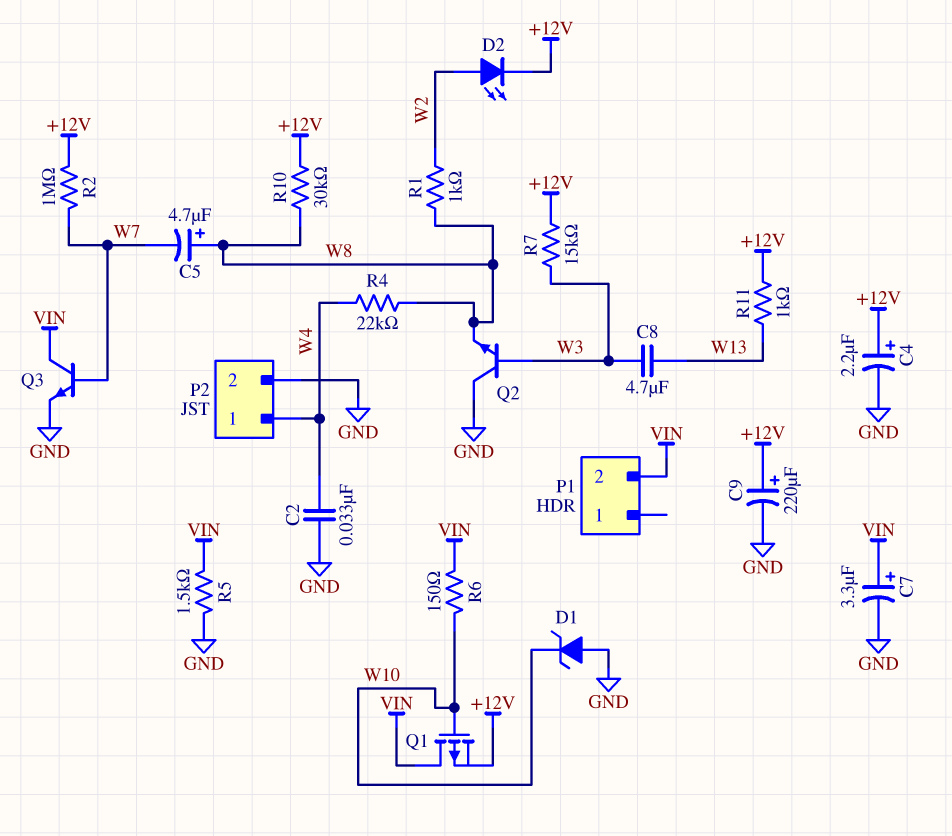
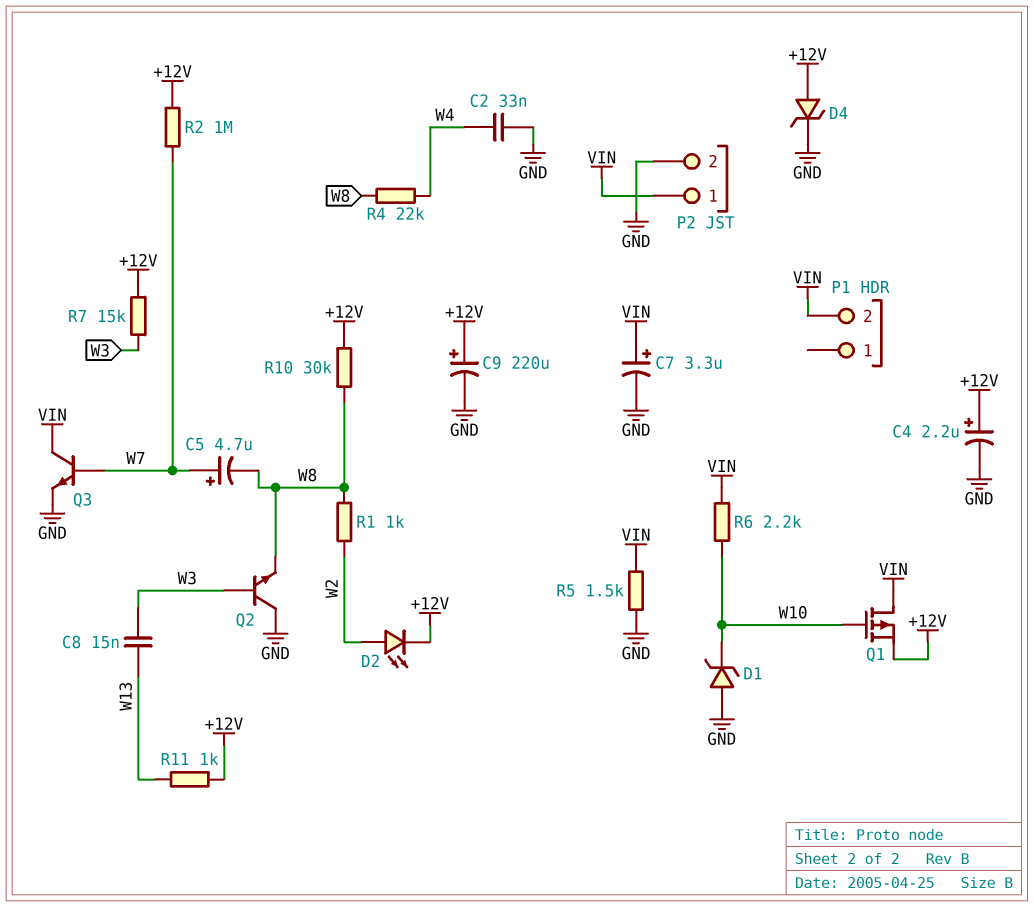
C5: 4.7uF (plus W8, minus W7) -> 4.7uF (plus W7, minus W8)
C8: 4.7uF (W3, W13) -> 15nF (W3, W13)
D4: none -> zener (A +12V, K GND)
P2 pin 1: W4 -> VIN
R6: 150 (VIN, W10) -> 2.2k (VIN, W10)

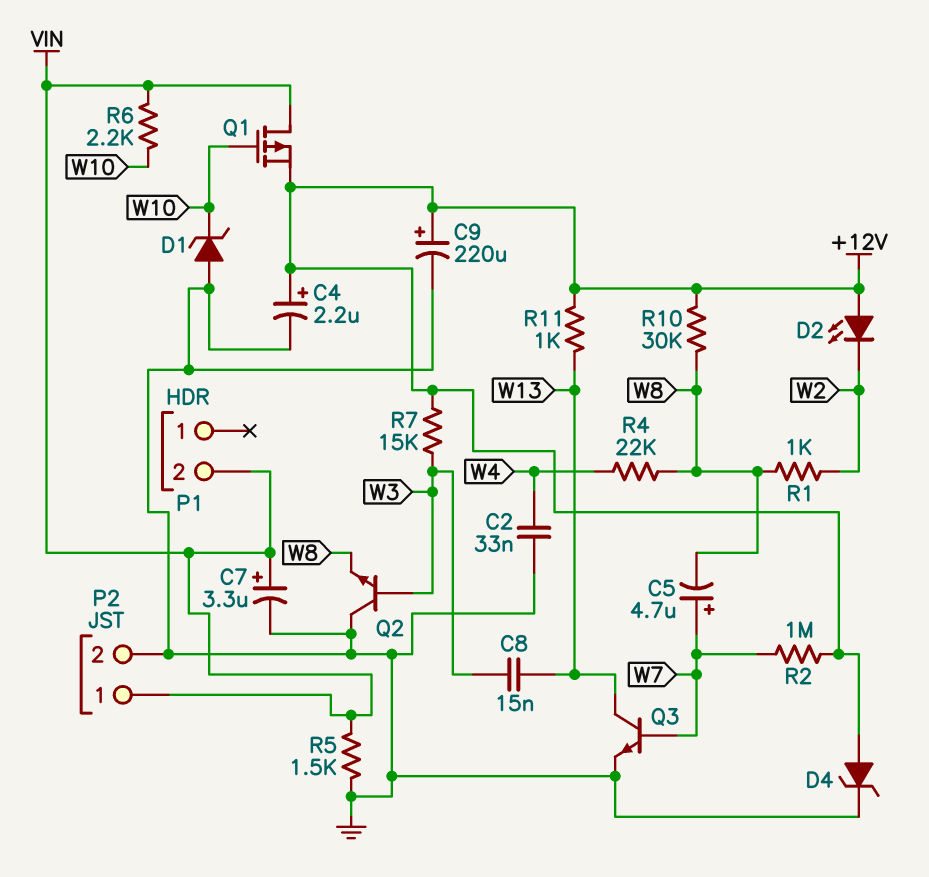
D2: LED (A W2, K +12V) -> LED (A +12V, K W2)
Q3: NPN (B W7, C VIN, E GND) -> NPN (B W7, C W13, E GND)

